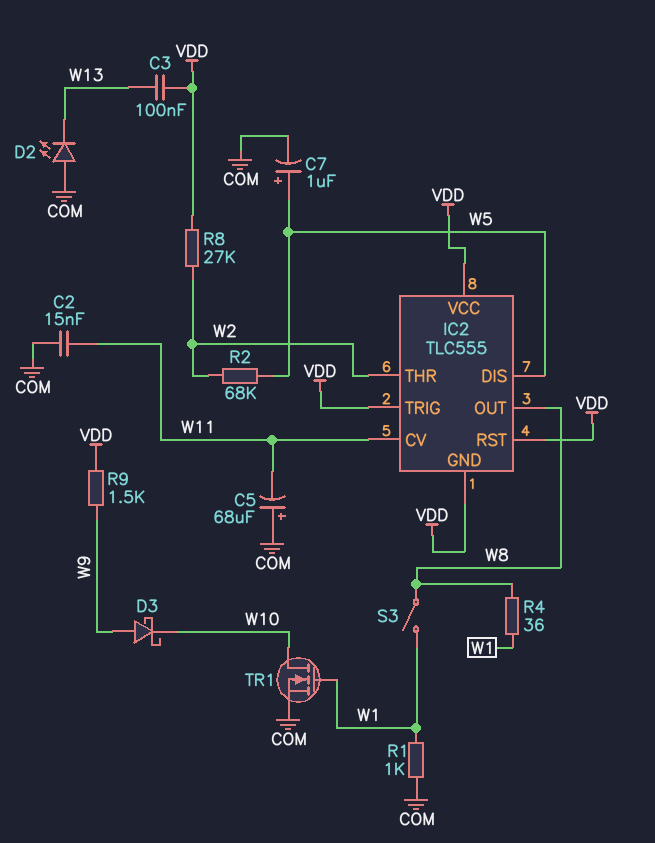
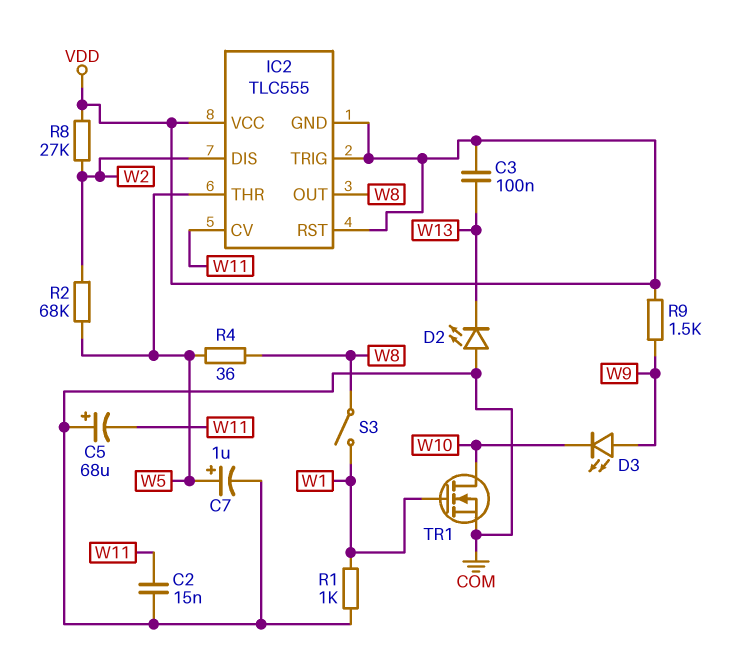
D3: schottky (A W9, K W10) -> LED (A W9, K W10)
IC2 pin DIS: W5 -> W2
IC2 pin THR: W2 -> W5
R4: 36 (W1, W8) -> 36 (W5, W8)

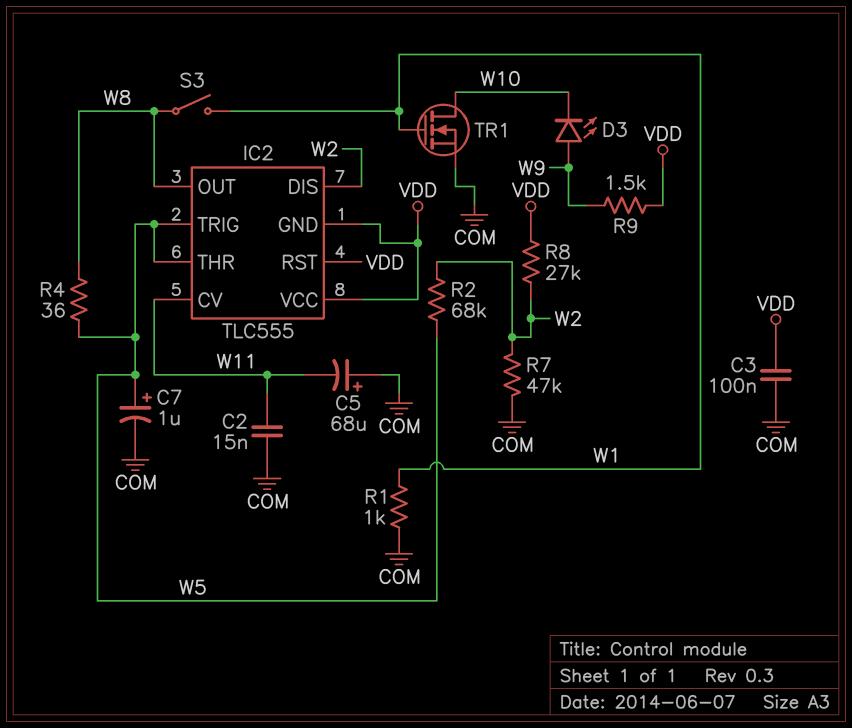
C3: 100nF (VDD, W13) -> 100nF (COM, VDD)
D2: LED (A COM, K W13) -> none
IC2 pin TRIG: VDD -> W5
R7: none -> 47k (COM, W2)

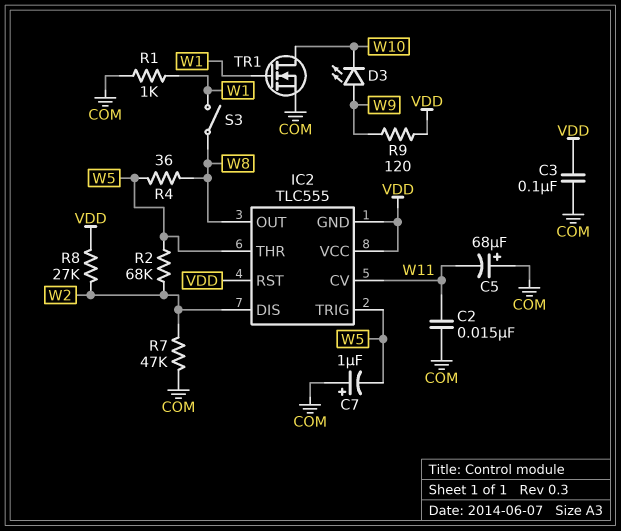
C7: 1uF (plus W5, minus COM) -> 1uF (plus COM, minus W5)
R9: 1.5k (VDD, W9) -> 120 (VDD, W9)

